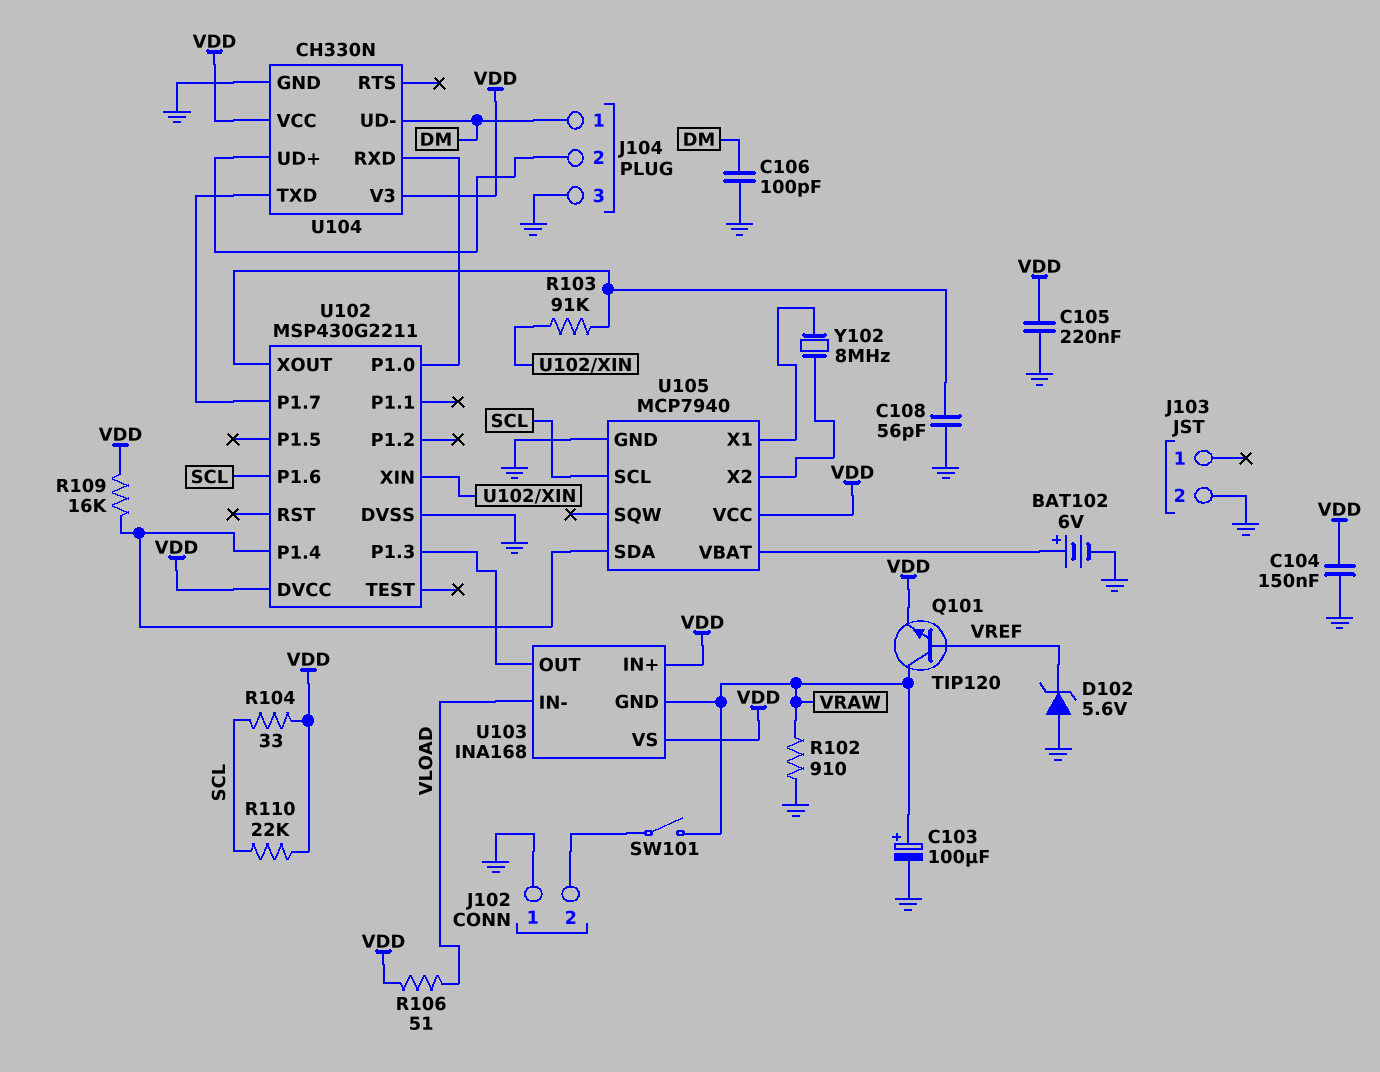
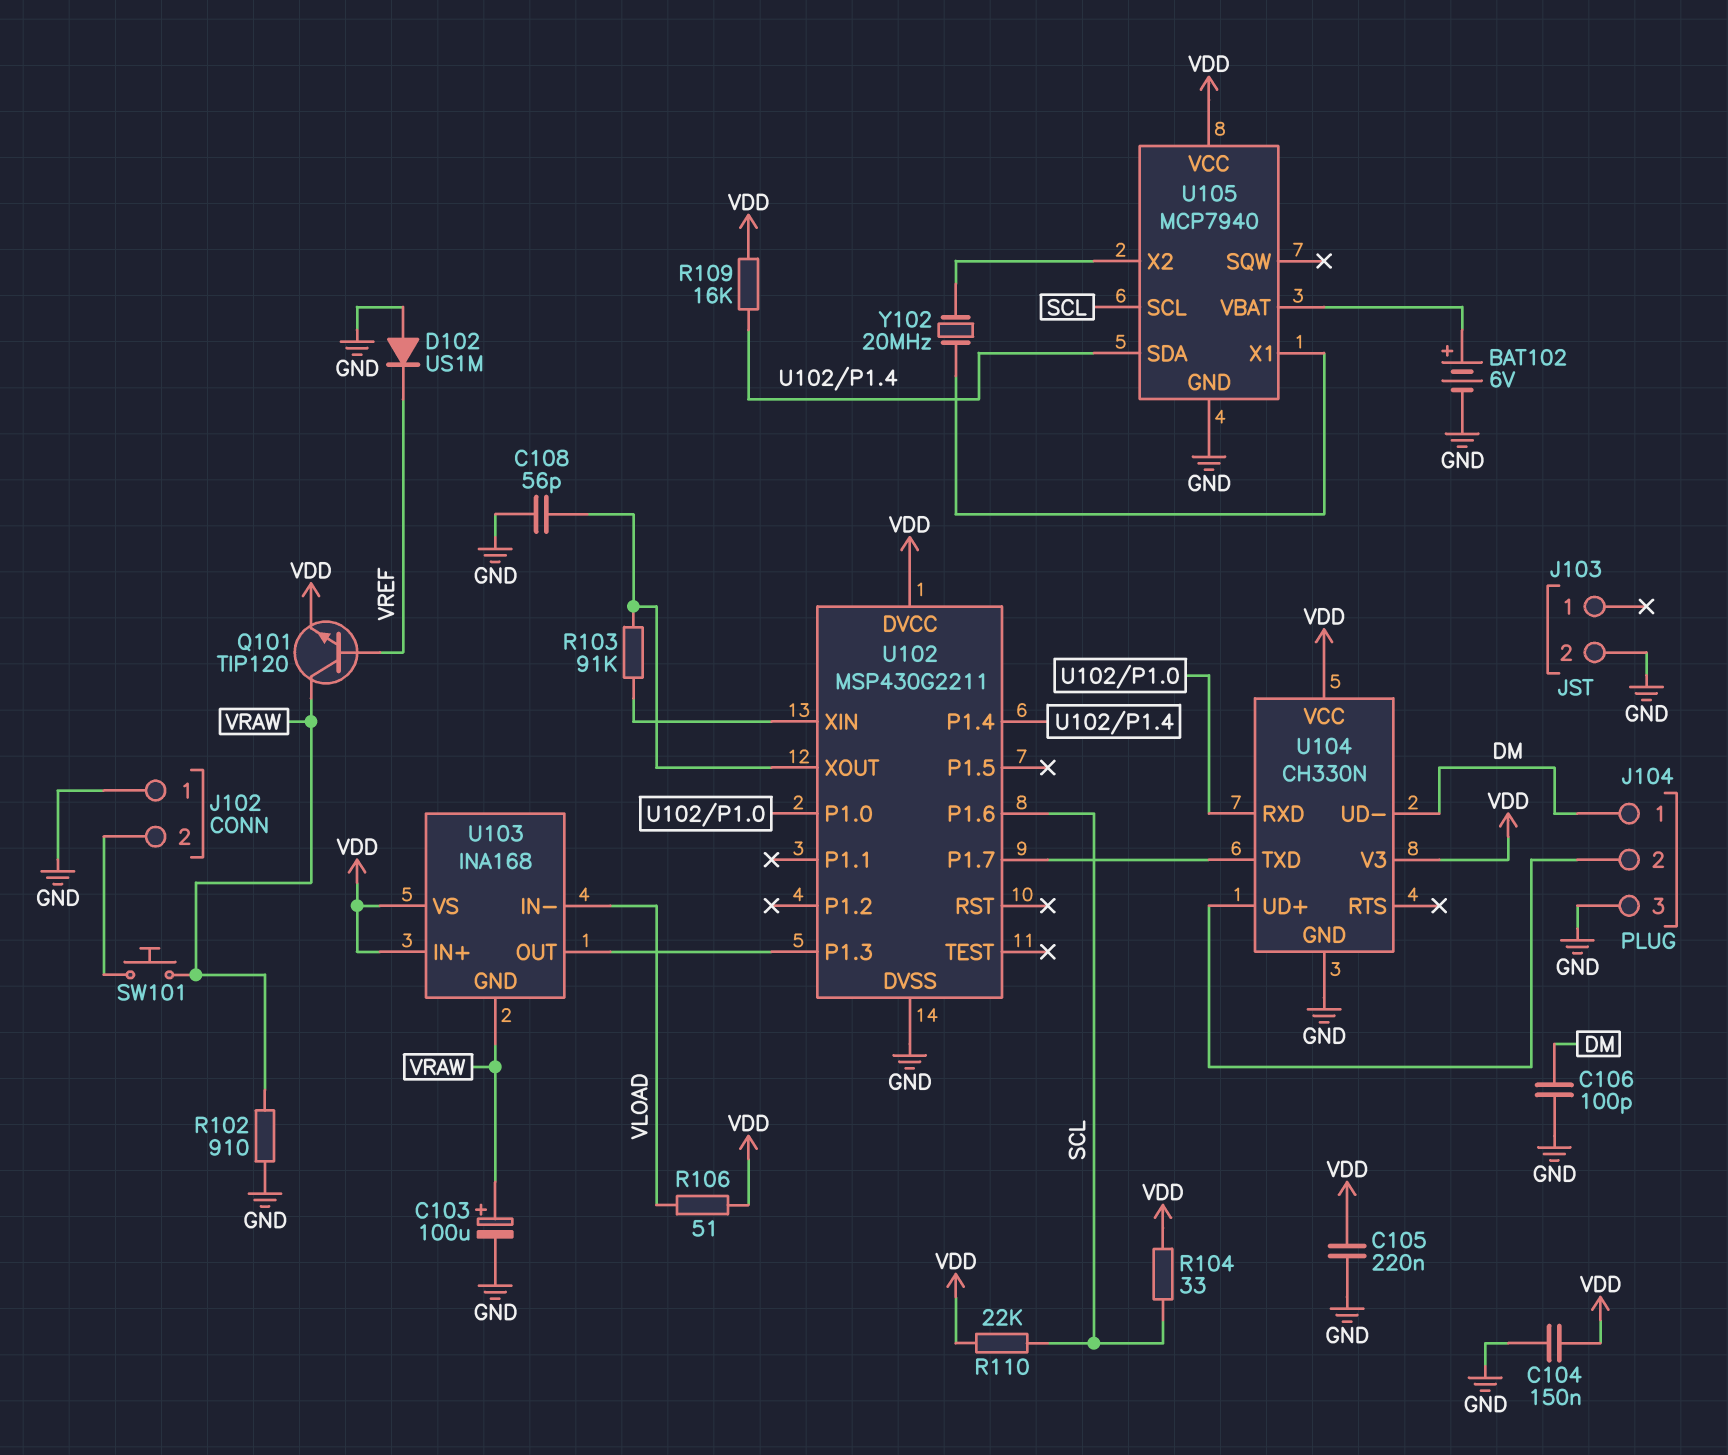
D102: zener 5.6V (A GND, K VREF) -> diode US1M (A GND, K VREF)
SW101: switch (J102/2, VRAW) -> button (J102/2, VRAW)
Y102: 8MHz (U105/X1, U105/X2) -> 20MHz (U105/X1, U105/X2)

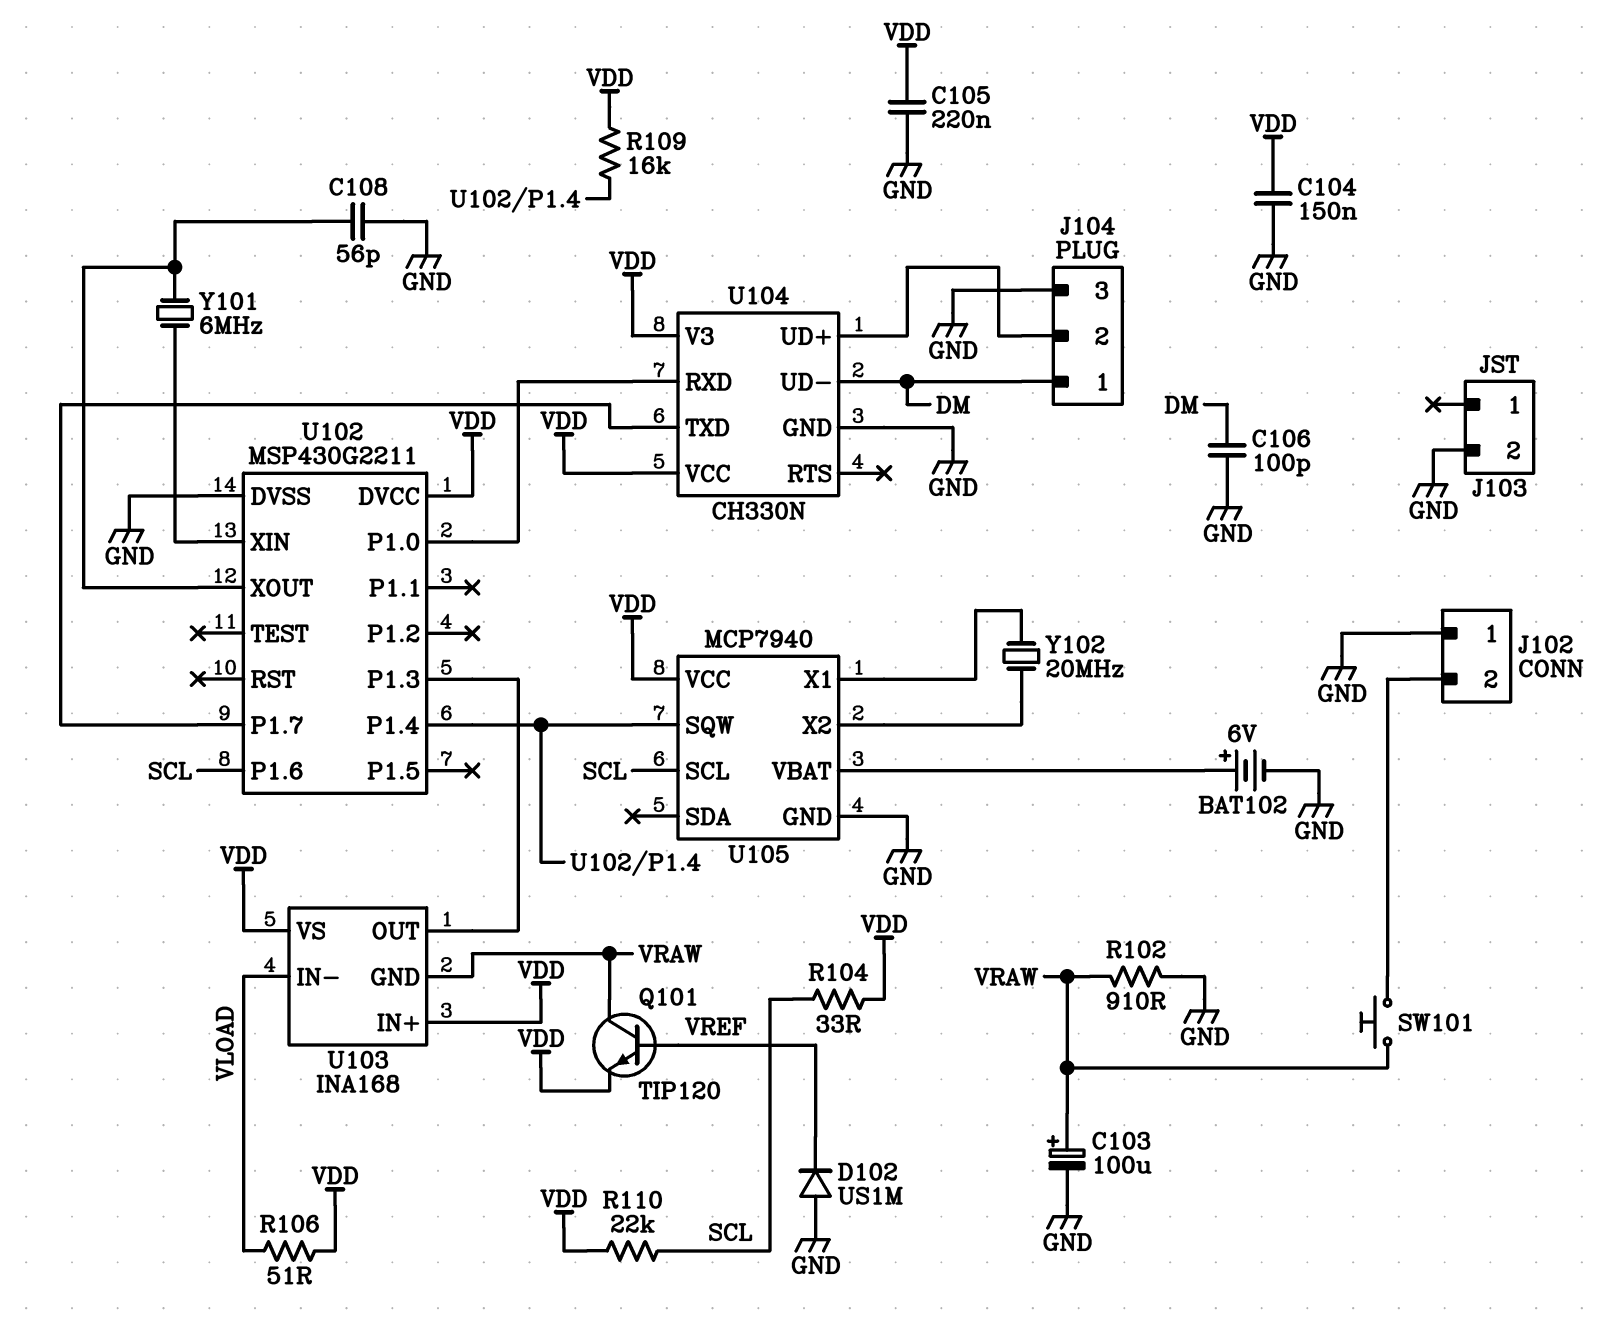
R103: 91k (U102/XIN, U102/XOUT) -> none
U105 pin SDA: U102/P1.4 -> none
U105 pin SQW: none -> U102/P1.4
Y101: none -> 6MHz (U102/XIN, U102/XOUT)

